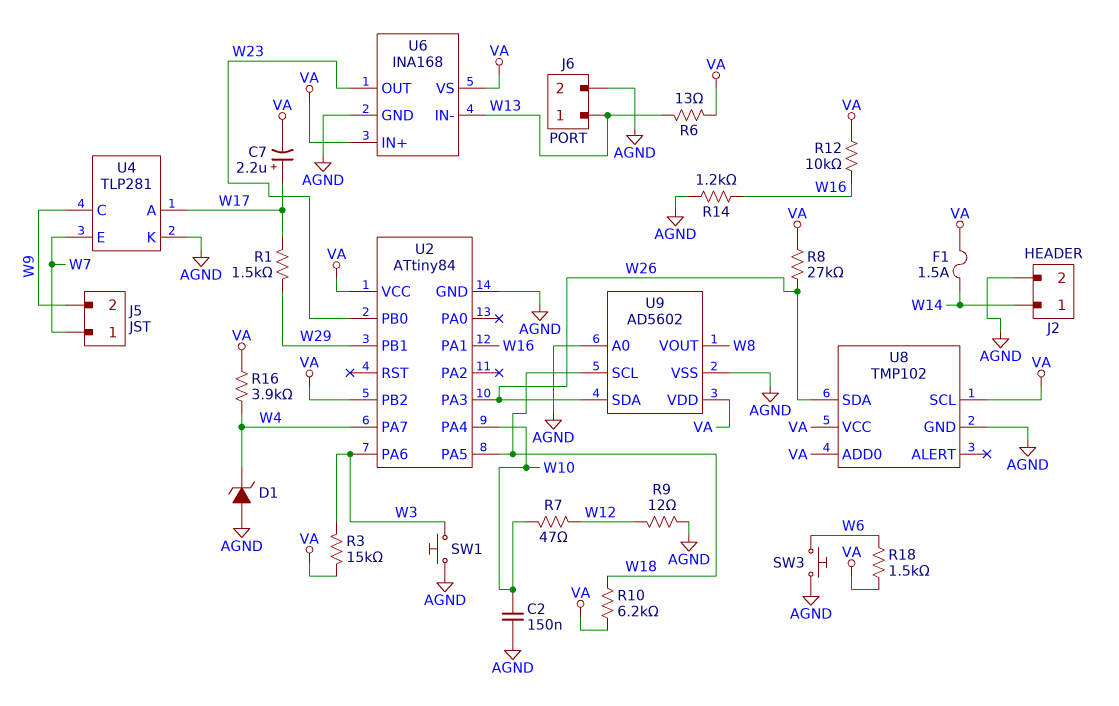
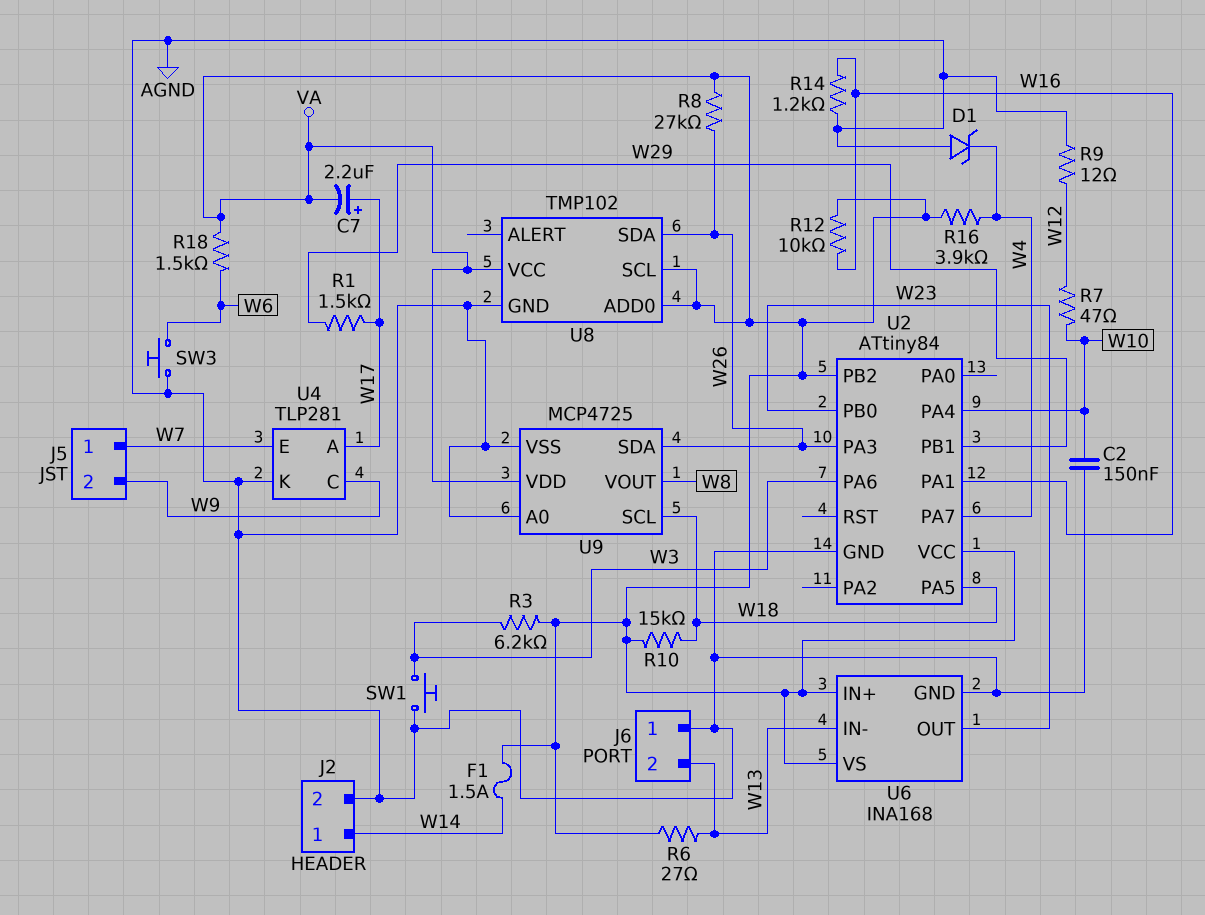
J6 pin 1: W13 -> AGND
J6 pin 2: AGND -> W13
R3: 15k (VA, W3) -> 6.2k (VA, W3)
R6: 13 (VA, W13) -> 27 (VA, W13)
R10: 6.2k (VA, W18) -> 15k (VA, W18)
U9: AD5602 -> MCP4725

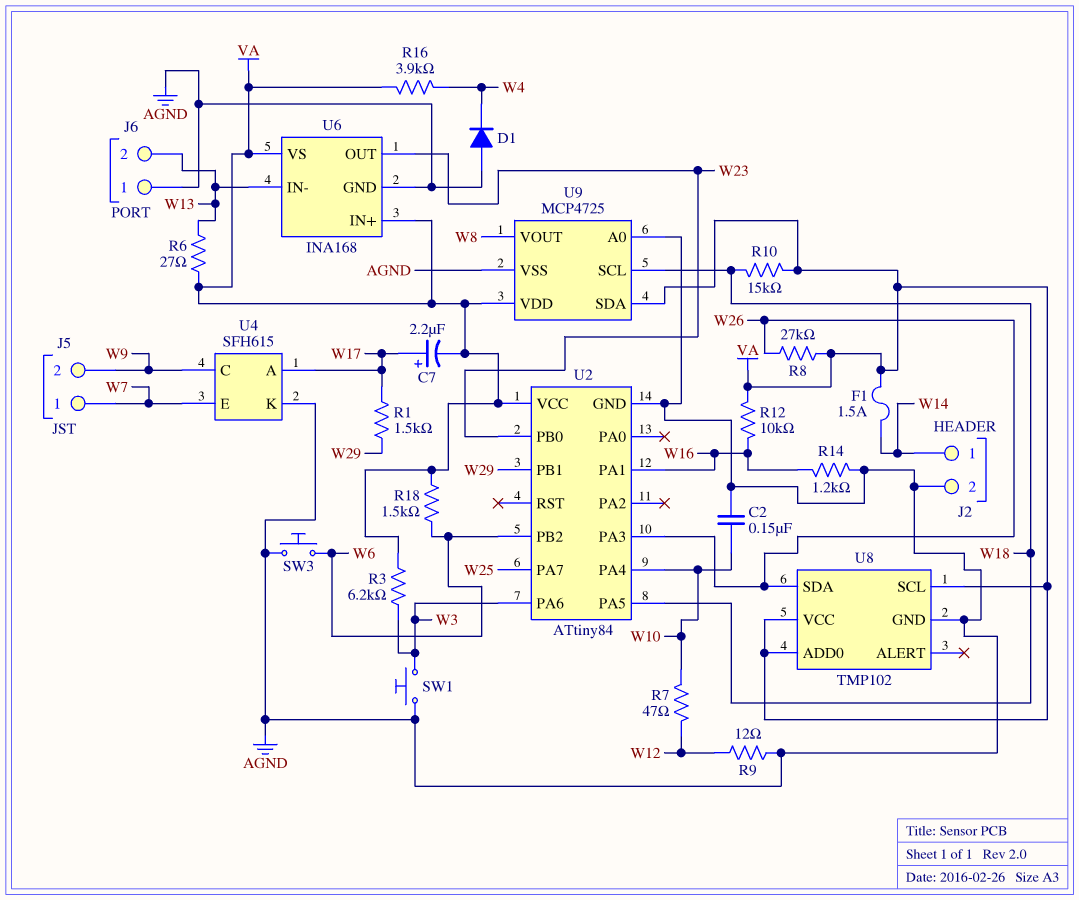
D1: zener (A AGND, K W4) -> diode (A AGND, K W4)
U2 pin PA7: W4 -> W25
U2 pin PB2: VA -> W6
U4: TLP281 -> SFH615
U9 pin SDA: W26 -> VA

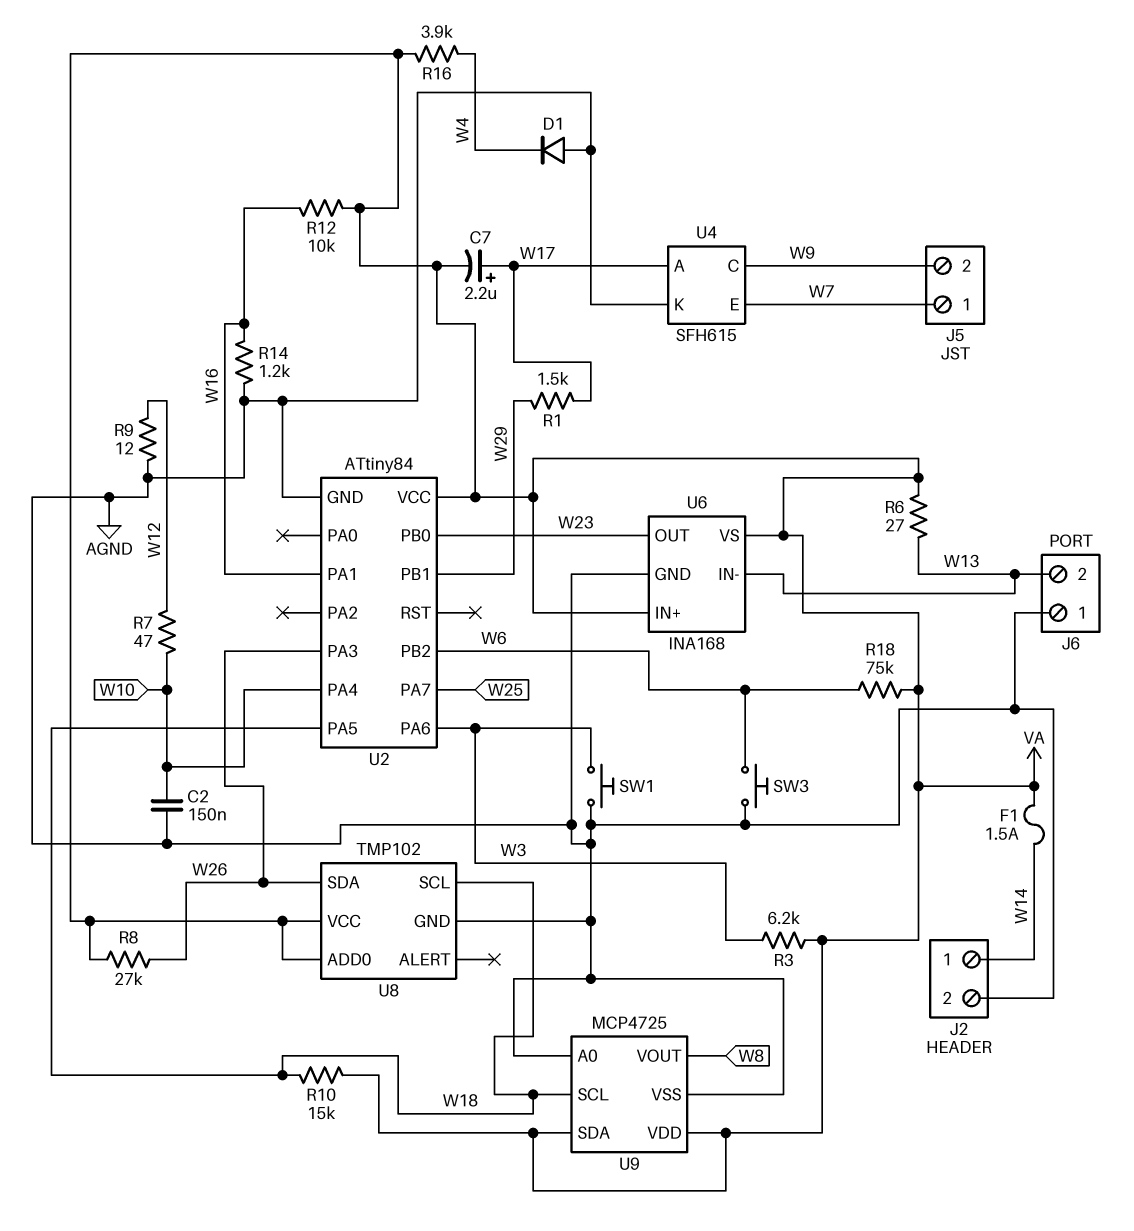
R18: 1.5k (VA, W6) -> 75k (VA, W6)
U8 pin SCL: VA -> W18

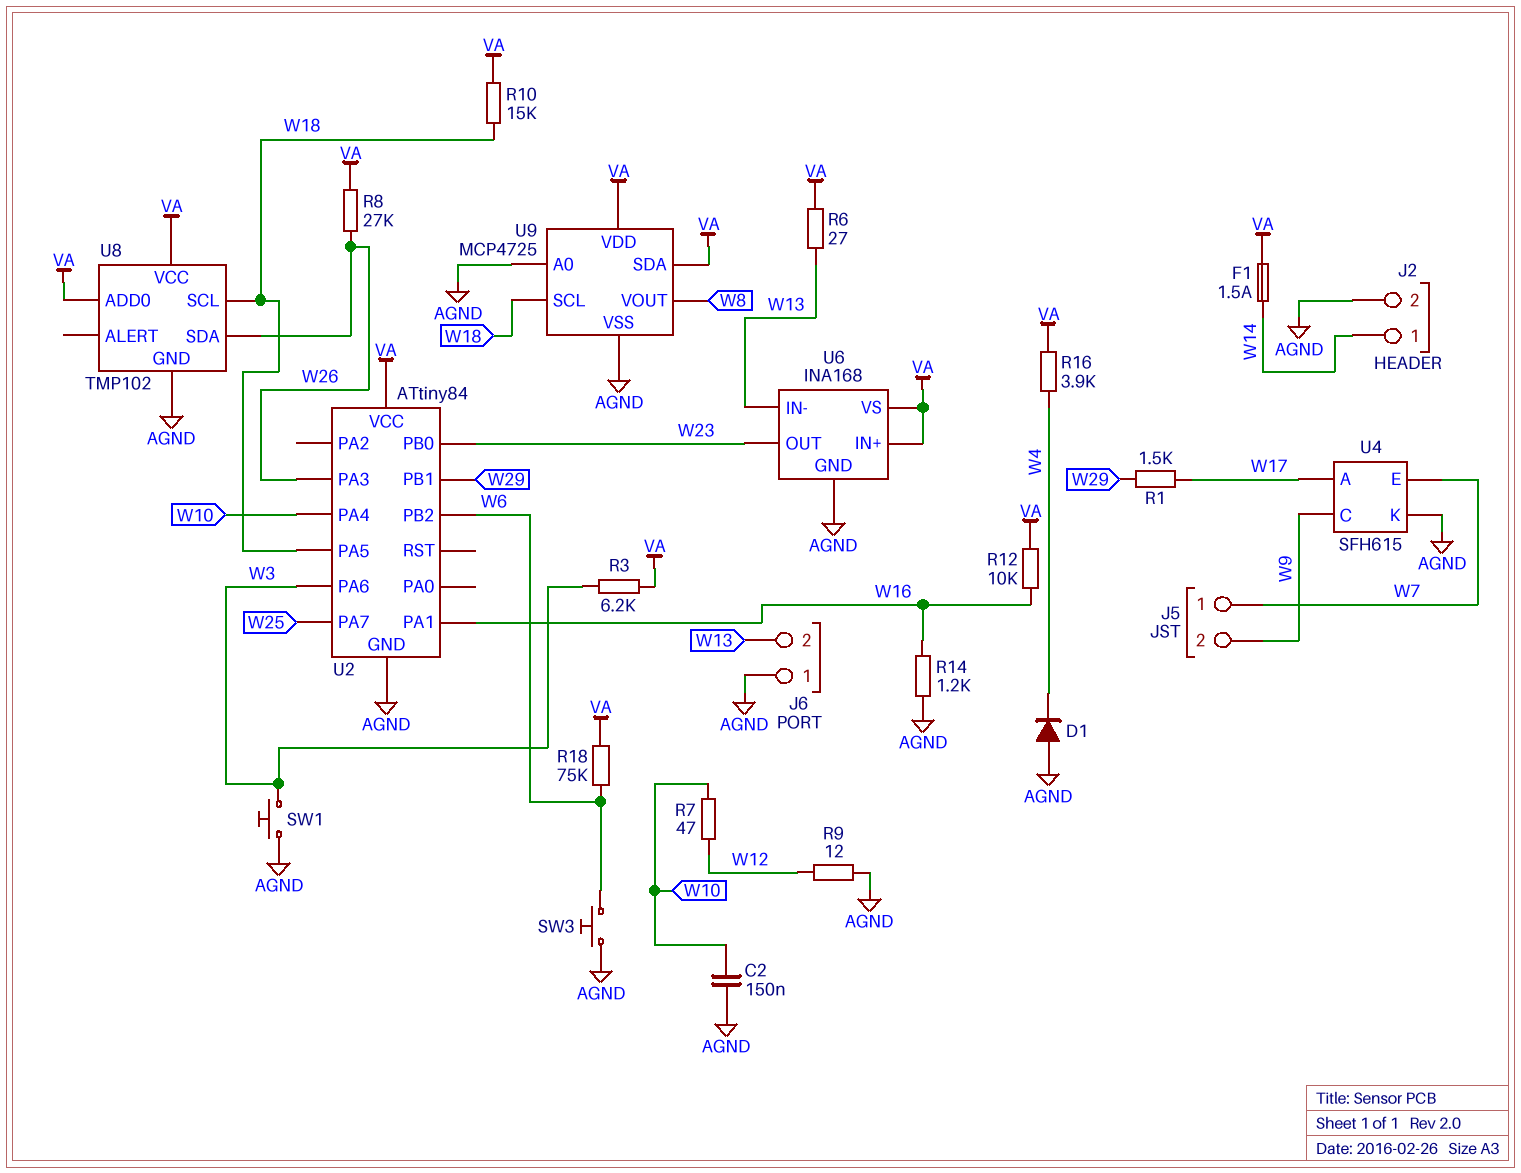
C7: 2.2uF (plus W17, minus VA) -> none

